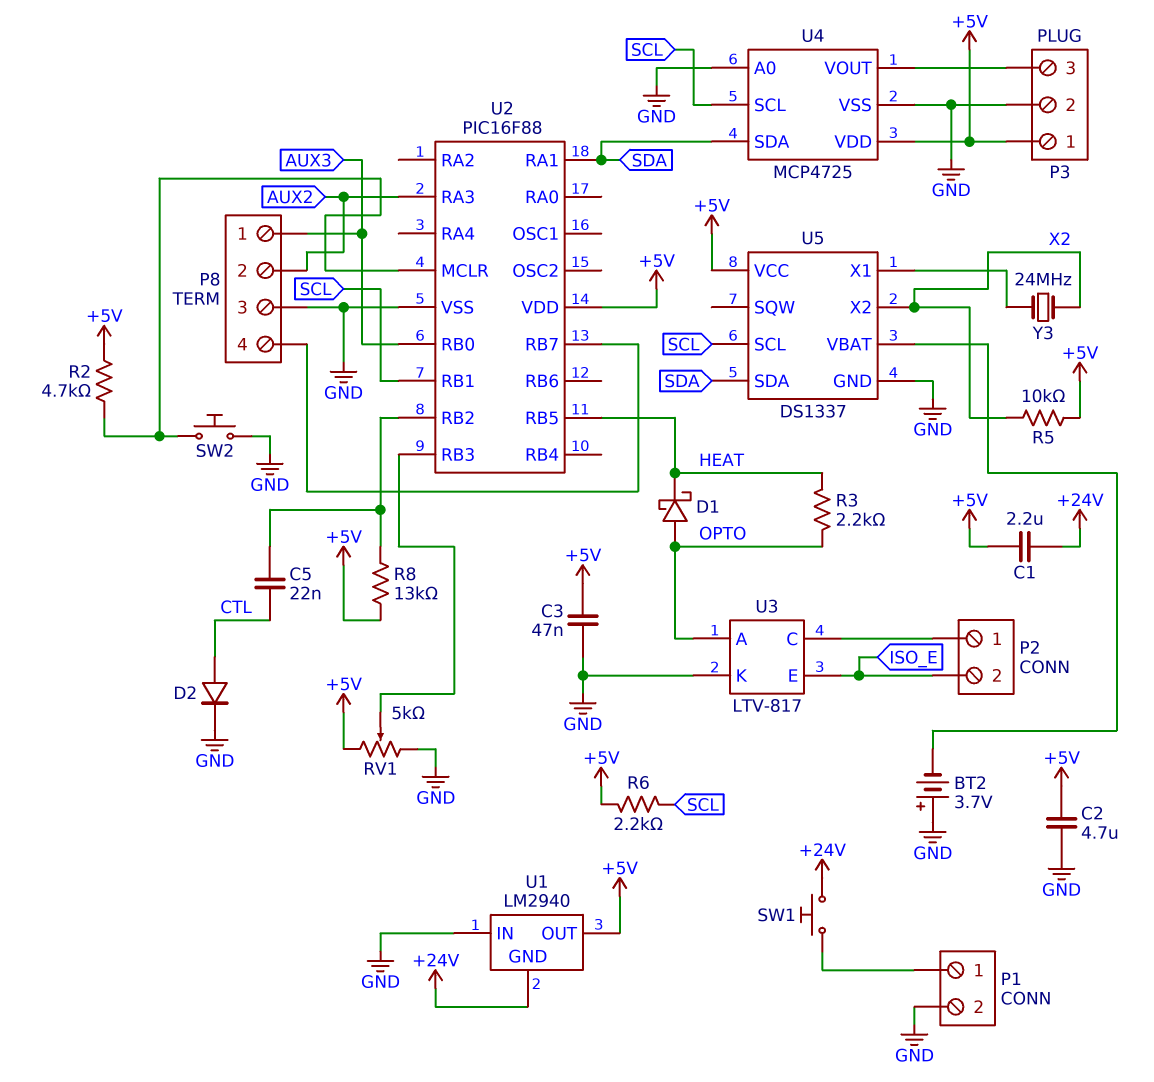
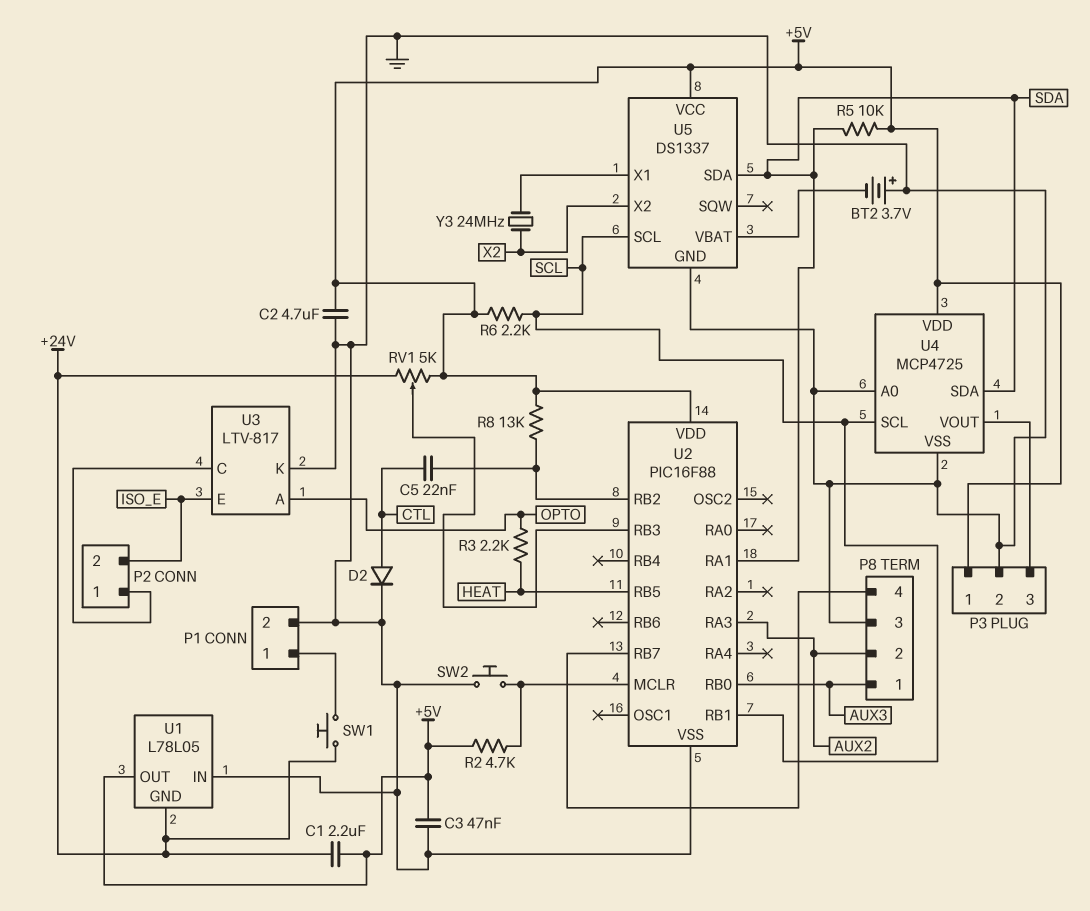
D1: schottky (A OPTO, K HEAT) -> none
R5: 10k (+5V, X2) -> 10k (+5V, SDA)
RV1: 5k (+5V, GND, wiper U2/RB3) -> 5k (+5V, +24V, wiper U2/RB3)
U1: LM2940 -> L78L05

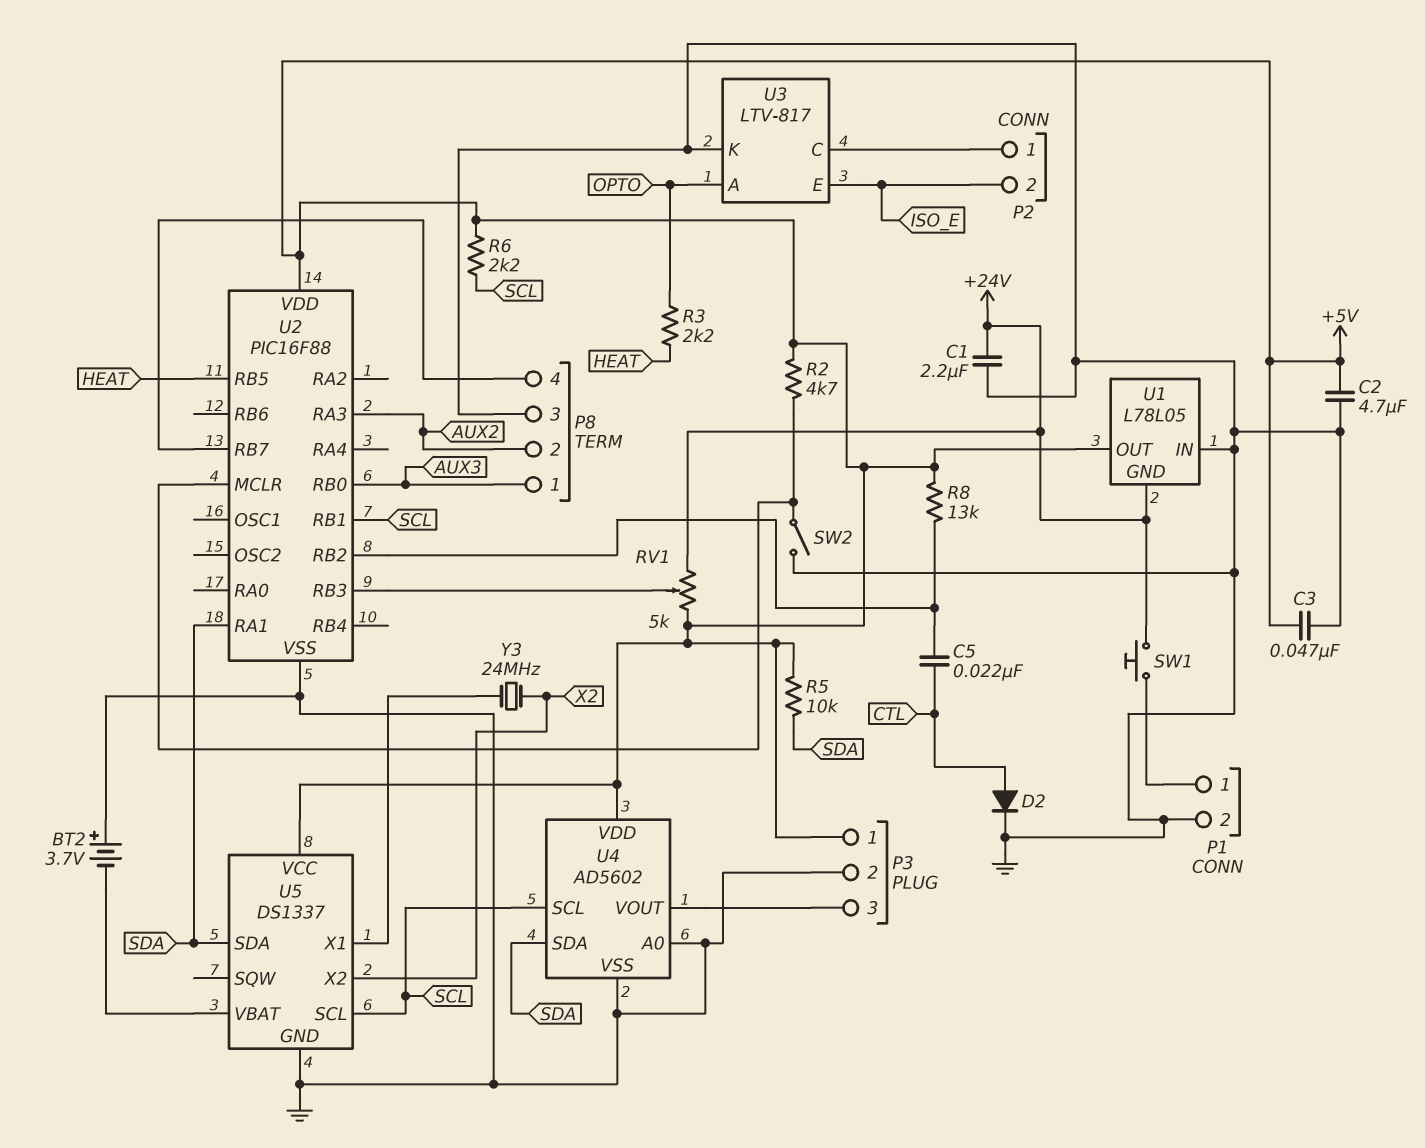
C1: 2.2uF (+5V, +24V) -> 2.2uF (+24V, GND)
SW2: button (GND, U2/MCLR) -> switch (GND, U2/MCLR)
U4: MCP4725 -> AD5602

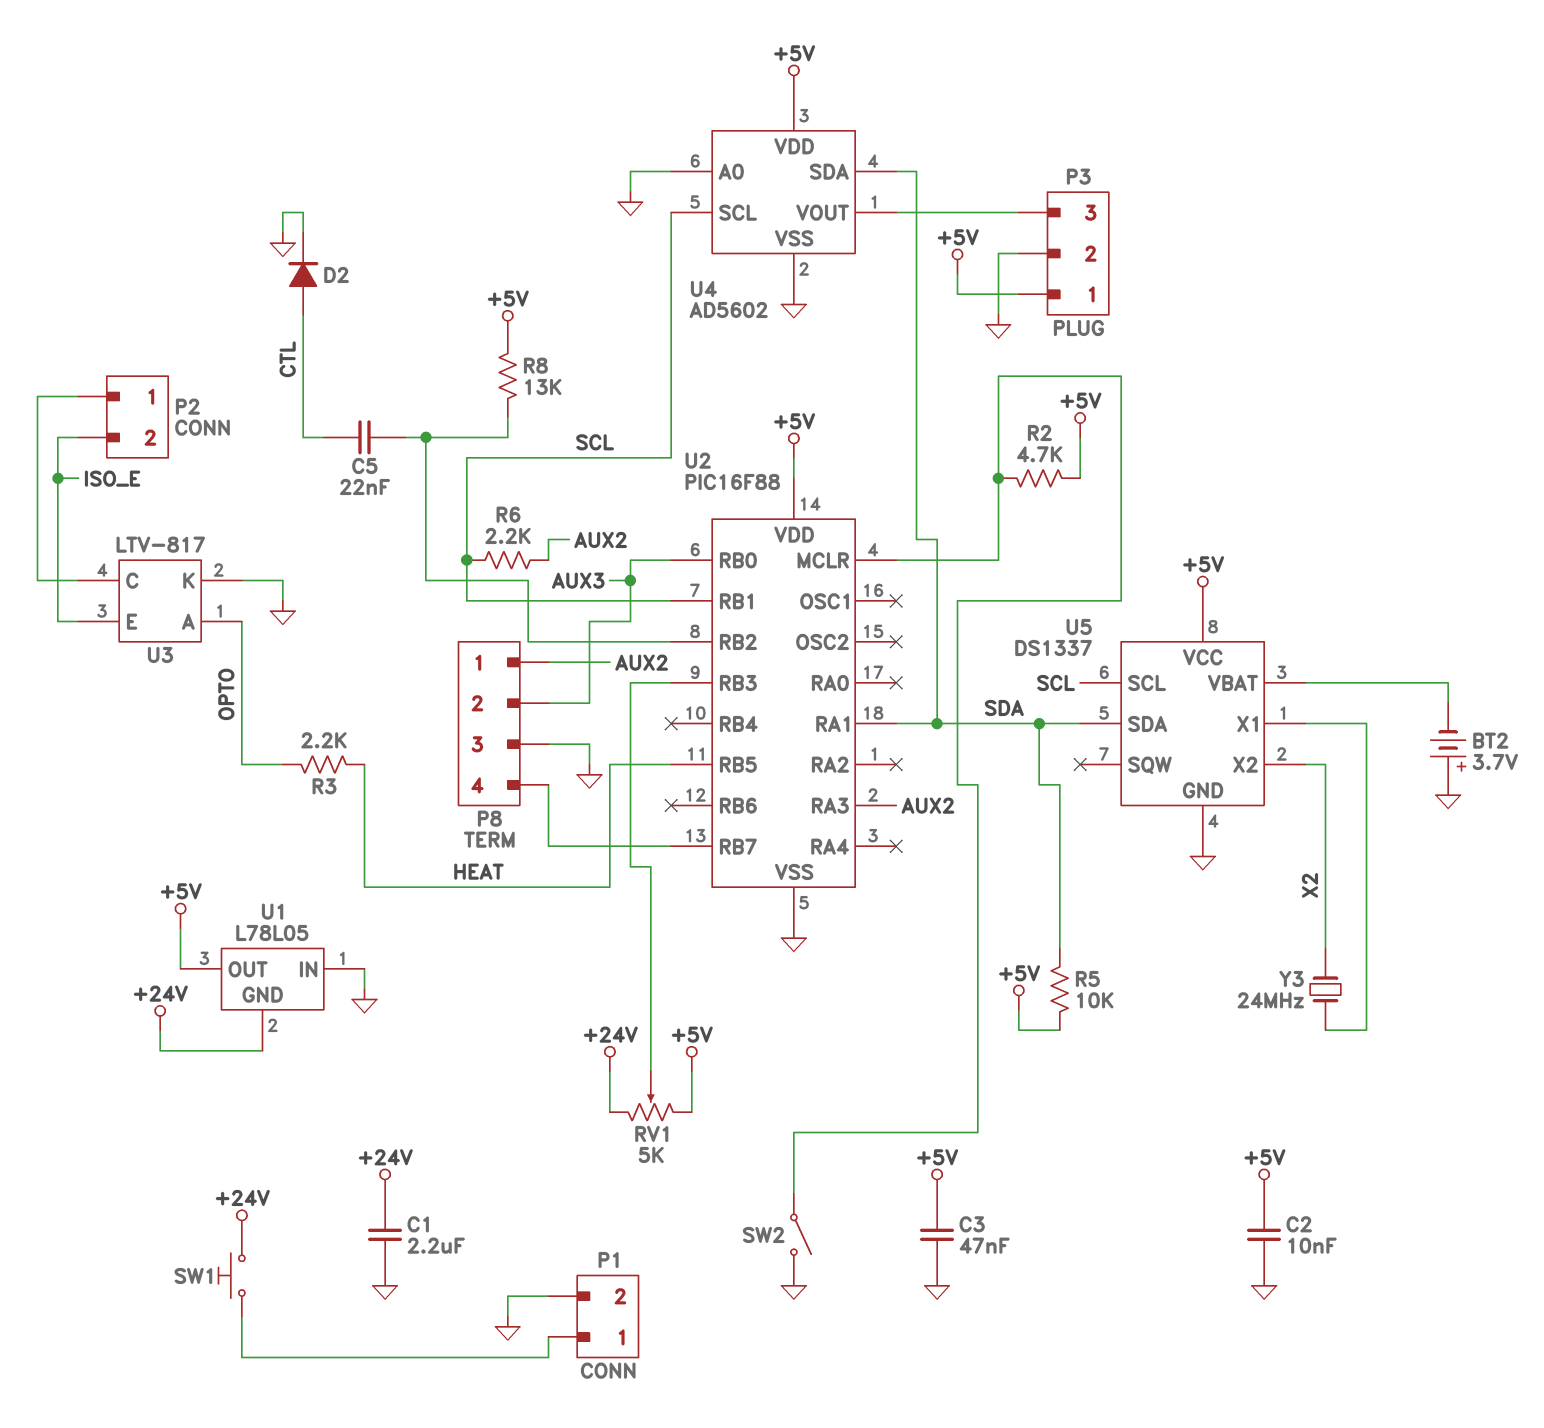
C2: 4.7uF (+5V, GND) -> 10nF (+5V, GND)
P8 pin 1: AUX3 -> AUX2
P8 pin 2: AUX2 -> AUX3
R6: 2.2k (+5V, SCL) -> 2.2k (AUX2, SCL)

